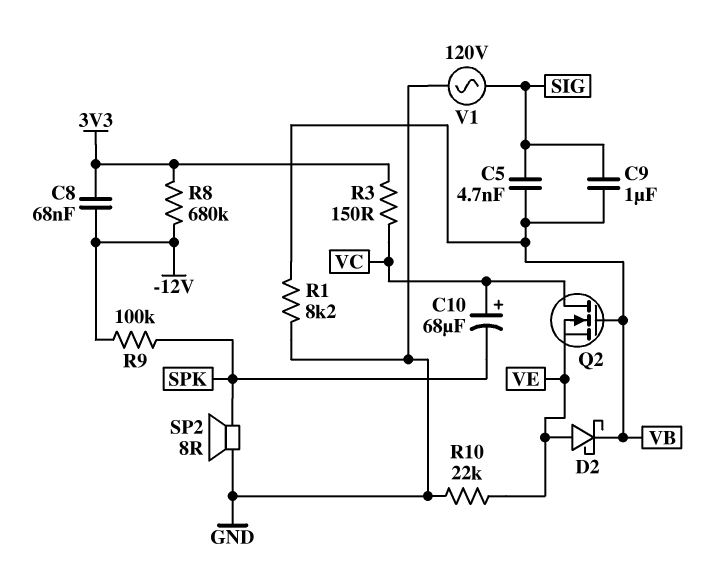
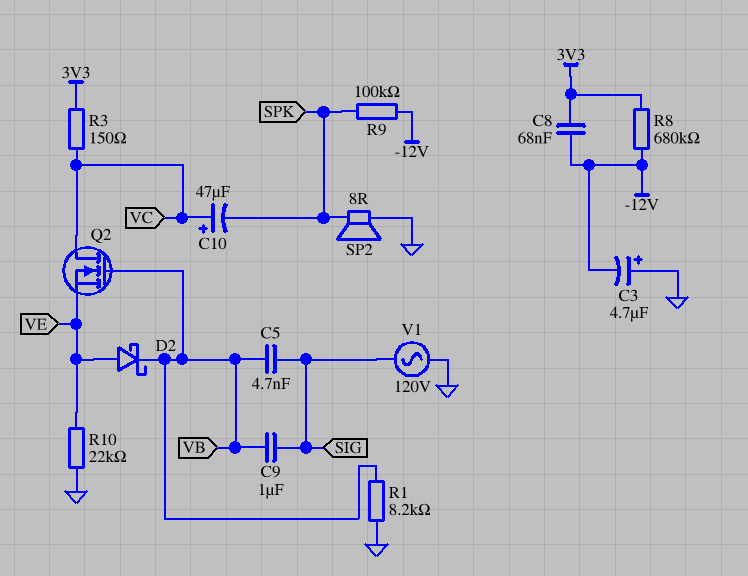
C3: none -> 4.7uF (plus GND, minus -12V)
C10: 68uF (plus VC, minus SPK) -> 47uF (plus VC, minus SPK)

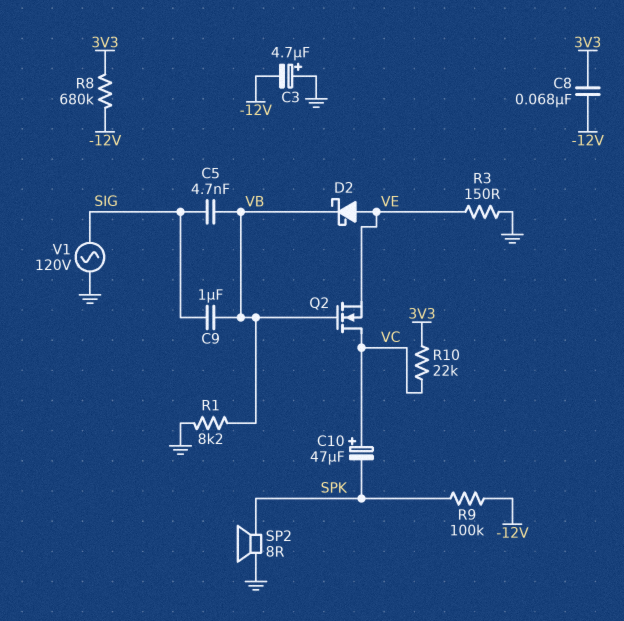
R3: 150 (3V3, VC) -> 150 (GND, VE)
R10: 22k (GND, VE) -> 22k (3V3, VC)

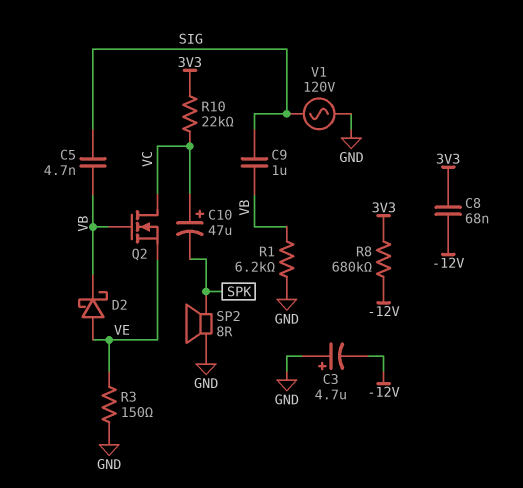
R1: 8.2k (GND, VB) -> 6.2k (GND, VB)
R9: 100k (-12V, SPK) -> none

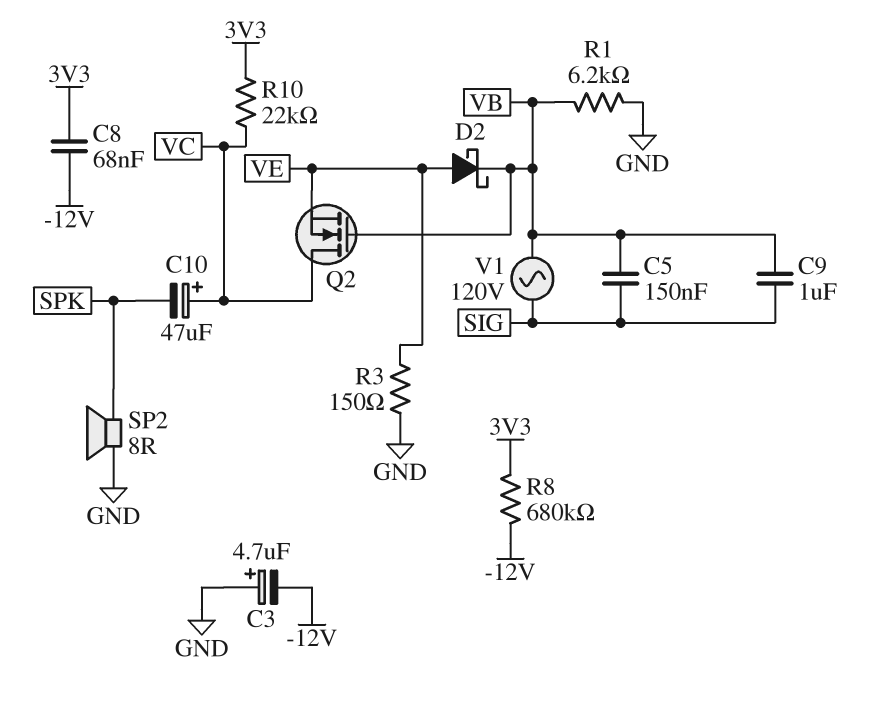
C5: 4.7nF (SIG, VB) -> 150nF (SIG, VB)
V1: AC 120V (GND, SIG) -> AC 120V (SIG, VB)

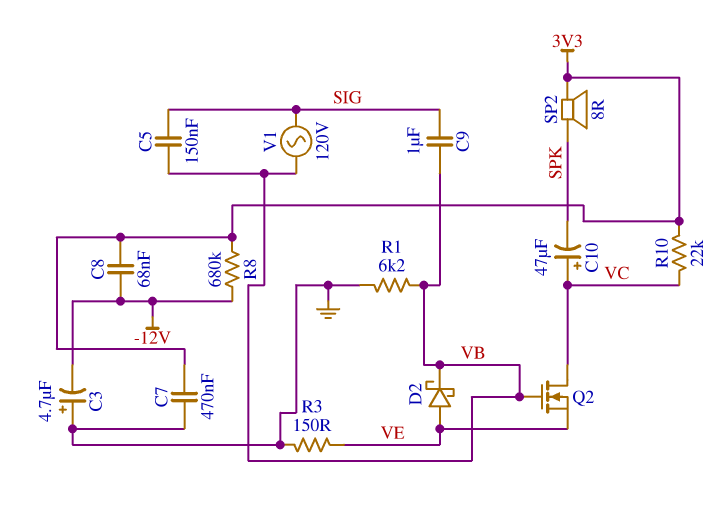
C7: none -> 470nF (3V3, GND)
SP2: speaker 8R (GND, SPK) -> speaker 8R (3V3, SPK)

